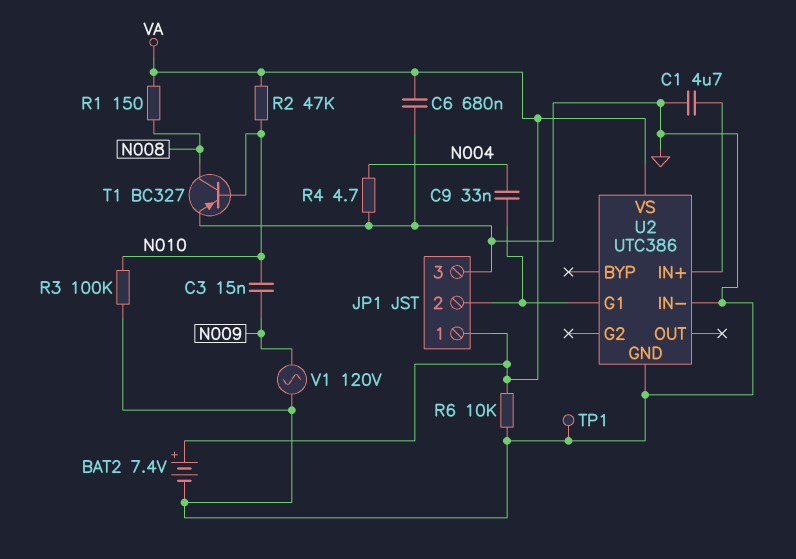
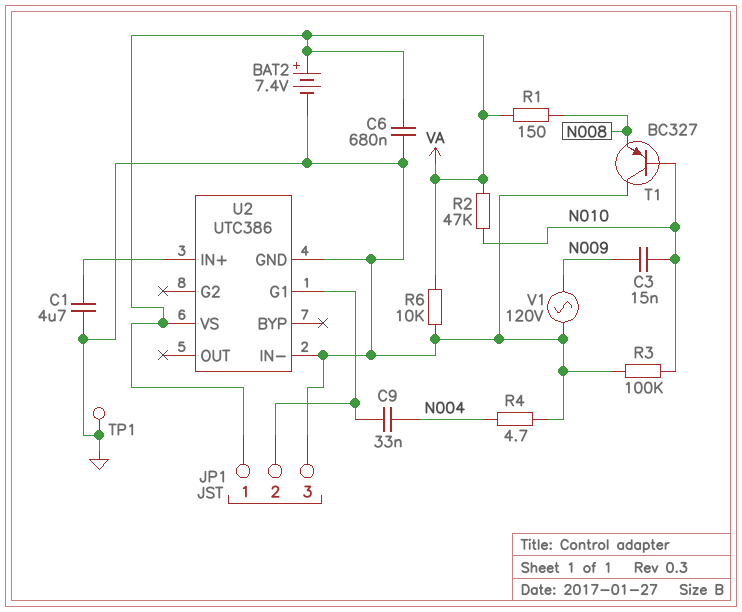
T1: PNP BC327 (B N010, C N008, E GND) -> PNP BC327 (B N010, C GND, E N008)

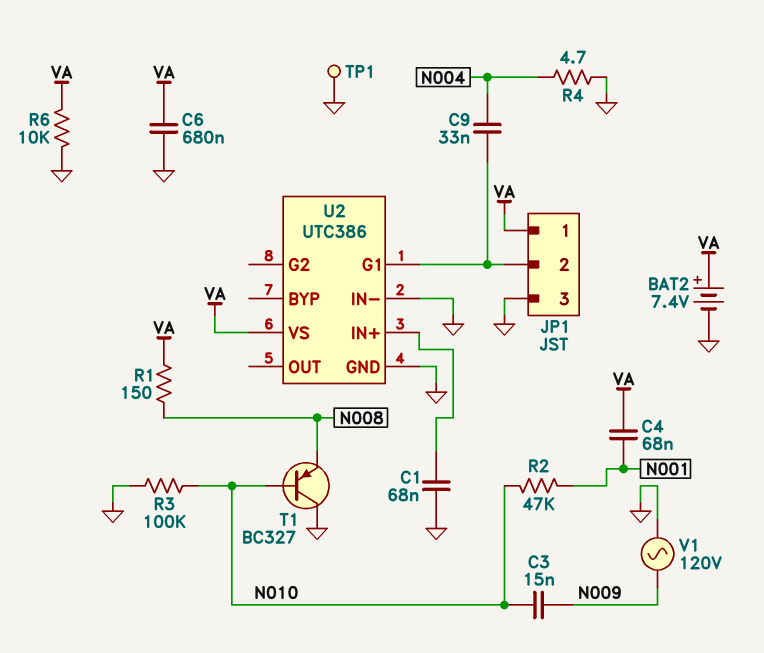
C1: 4.7uF (GND, U2/IN+) -> 68nF (GND, U2/IN+)
C4: none -> 68nF (N001, VA)
R2: 47k (N010, VA) -> 47k (N001, N010)

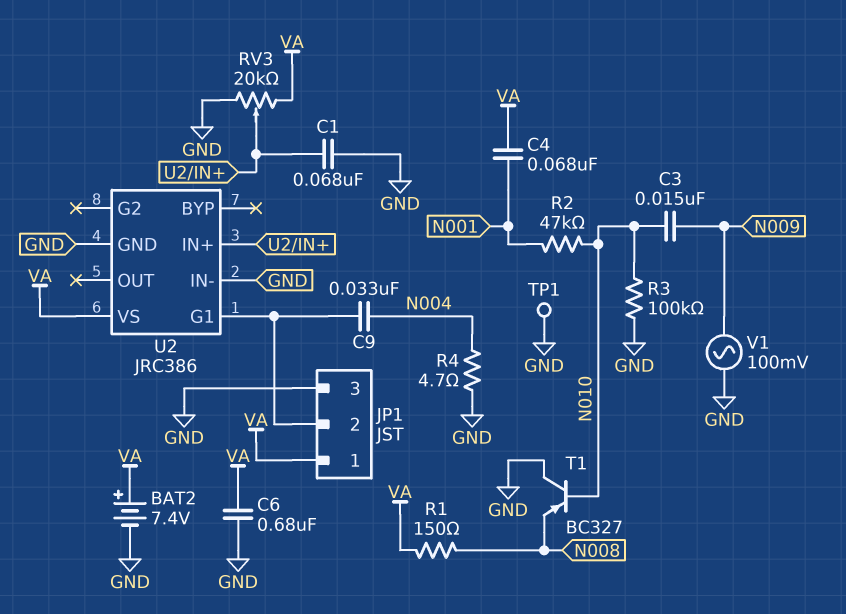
R6: 10k (GND, VA) -> none
RV3: none -> 20k (GND, VA, wiper U2/IN+)
U2: UTC386 -> JRC386
V1: AC 120V (GND, N009) -> AC 100mV (GND, N009)

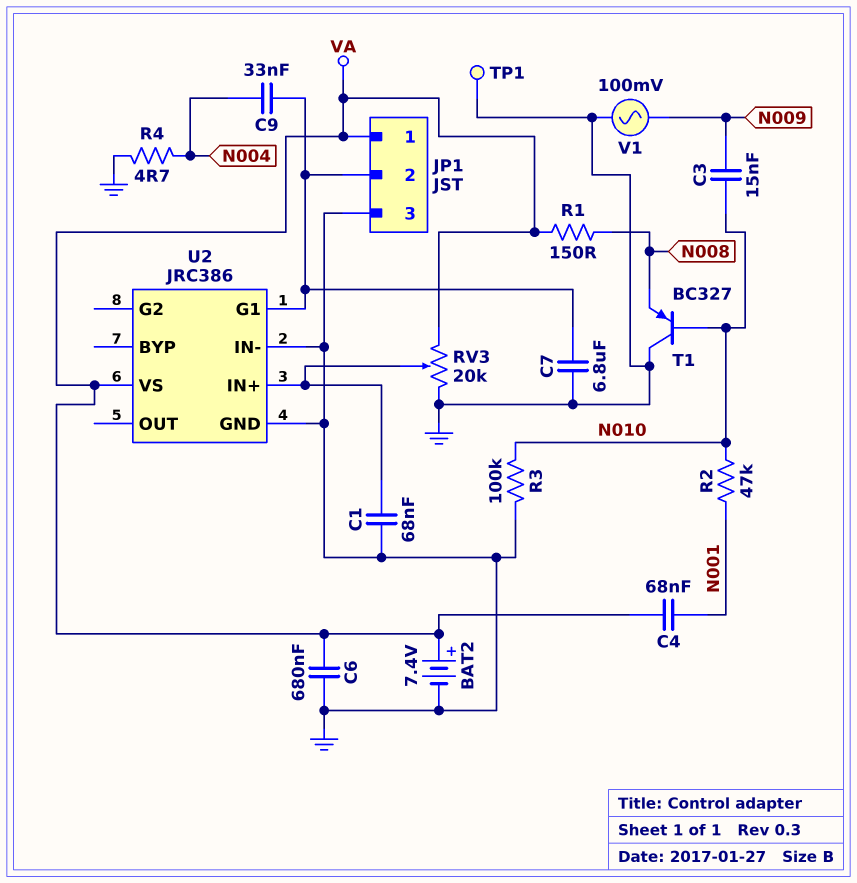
C7: none -> 6.8uF (GND, JP1/2)

